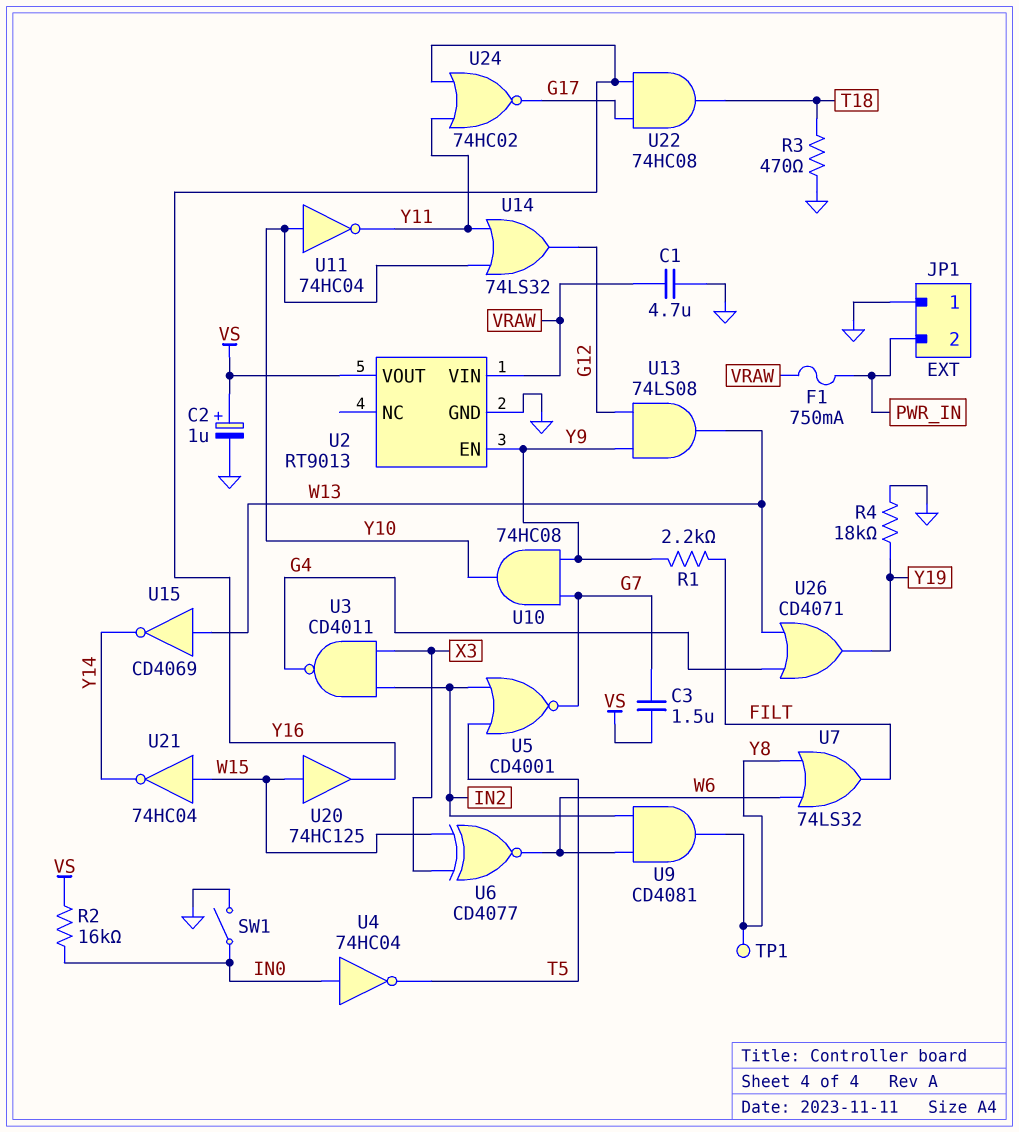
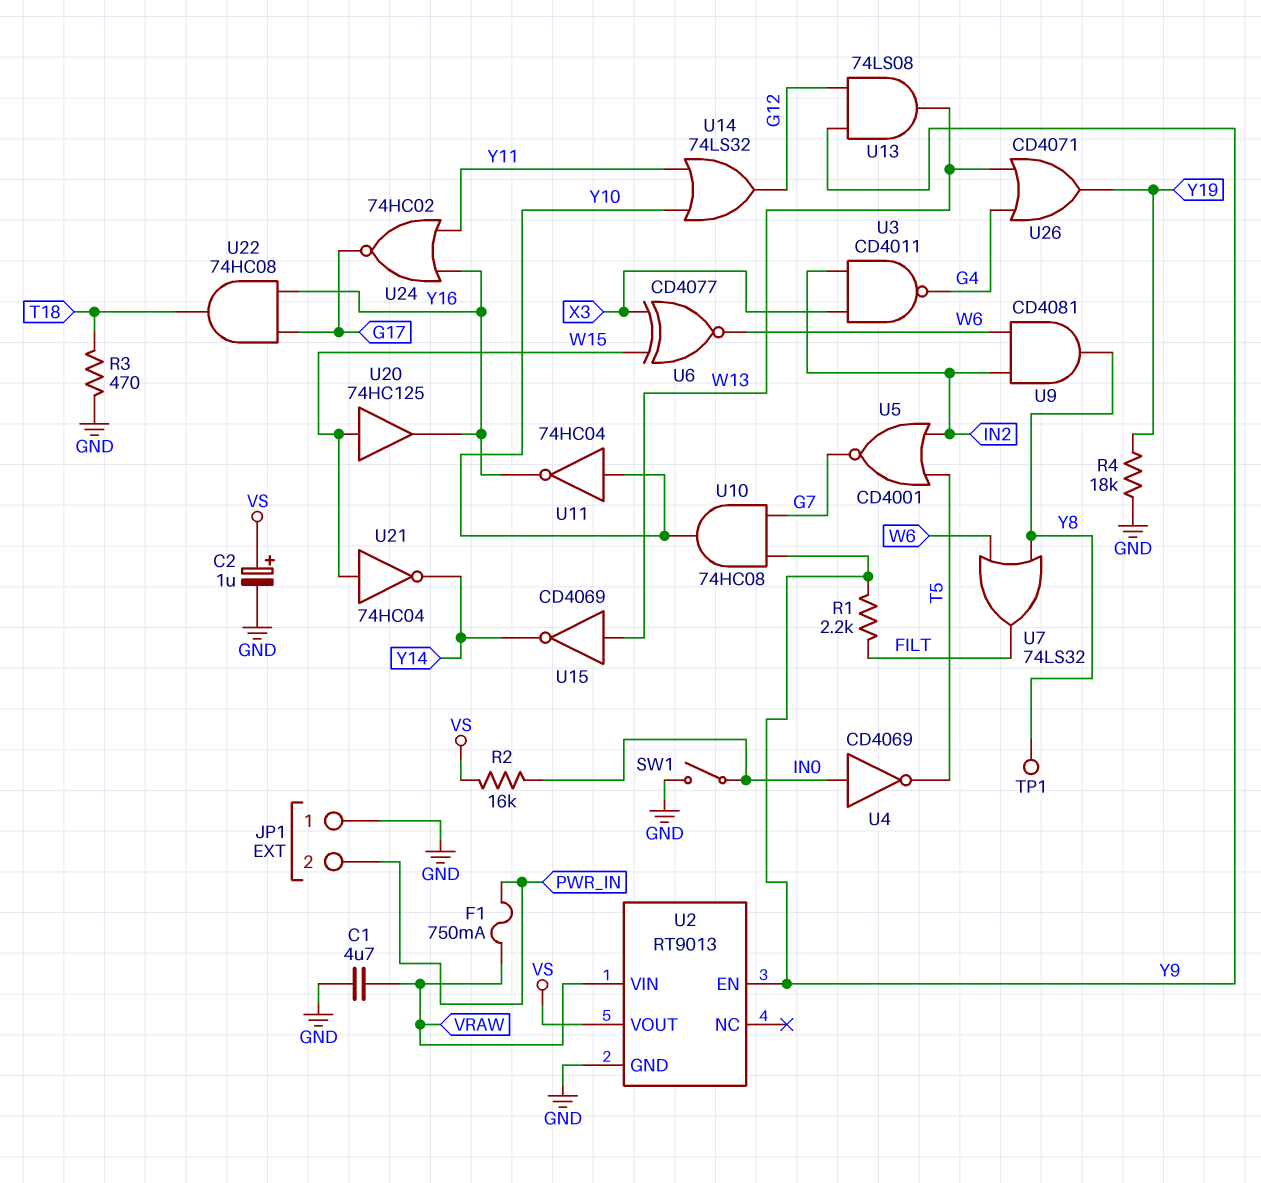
C3: 1.5uF (G7, VS) -> none
U4: NOT 74HC04 (in IN0, out T5) -> NOT CD4069 (in IN0, out T5)
U11: NOT 74HC04 (in Y10, out Y11) -> NOT 74HC04 (in Y10, out Y16)

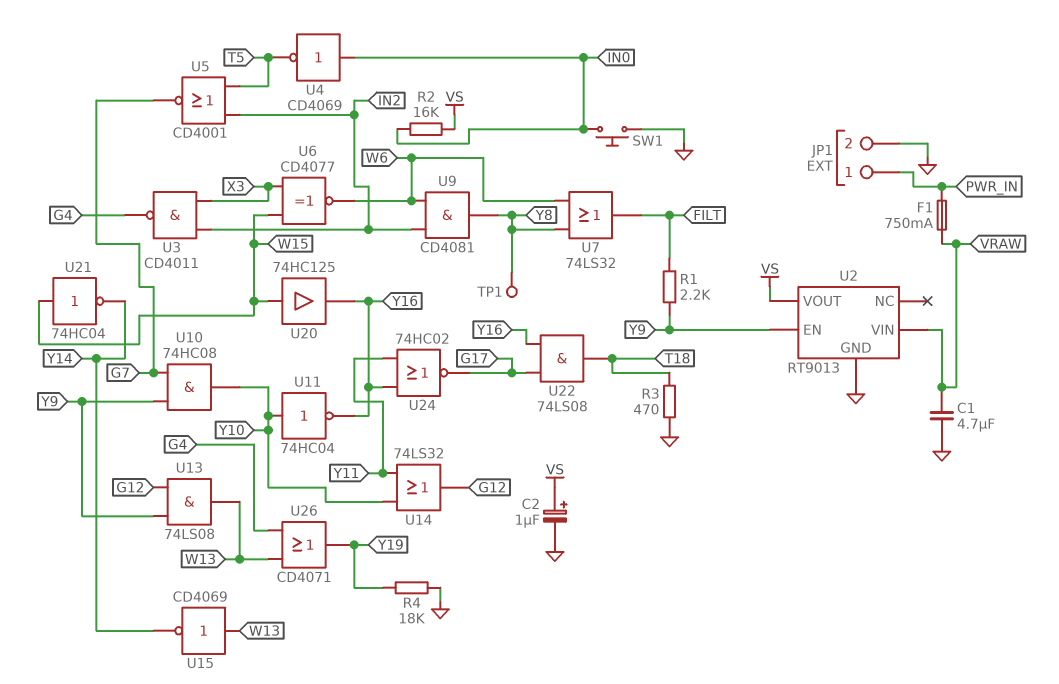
JP1 pin 1: GND -> PWR_IN
JP1 pin 2: PWR_IN -> GND
SW1: switch (GND, IN0) -> button (GND, IN0)
U22: AND 74HC08 (in G17, in Y16, out T18) -> AND 74LS08 (in G17, in Y16, out T18)

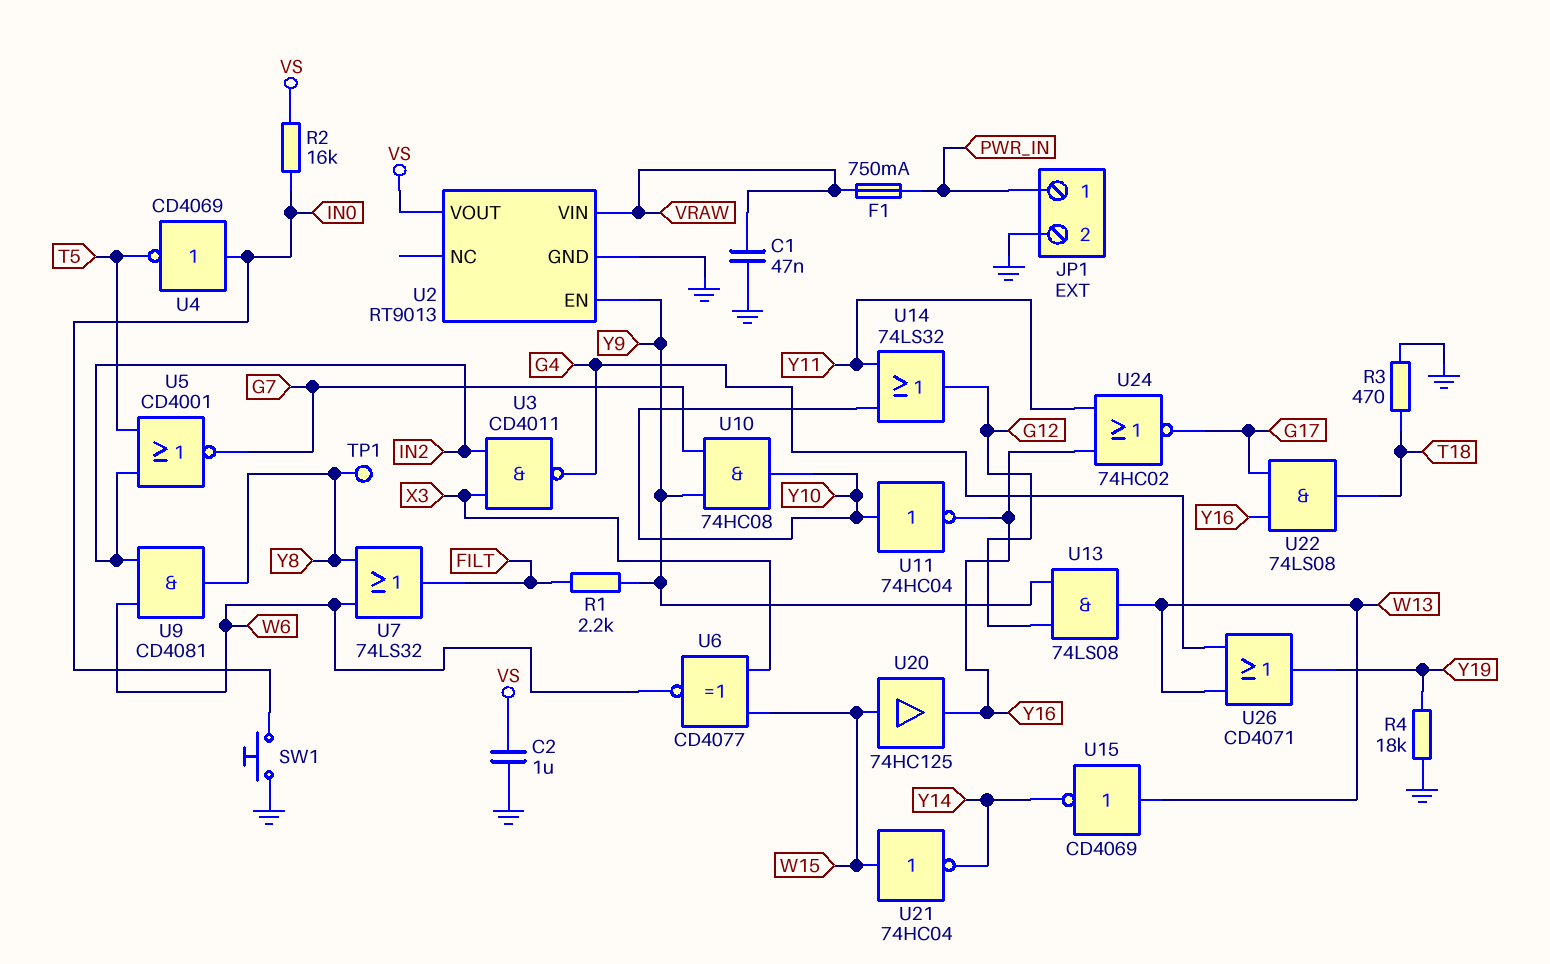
C1: 4.7uF (GND, VRAW) -> 47nF (GND, VRAW)
C2: 1uF (plus VS, minus GND) -> 1uF (GND, VS)

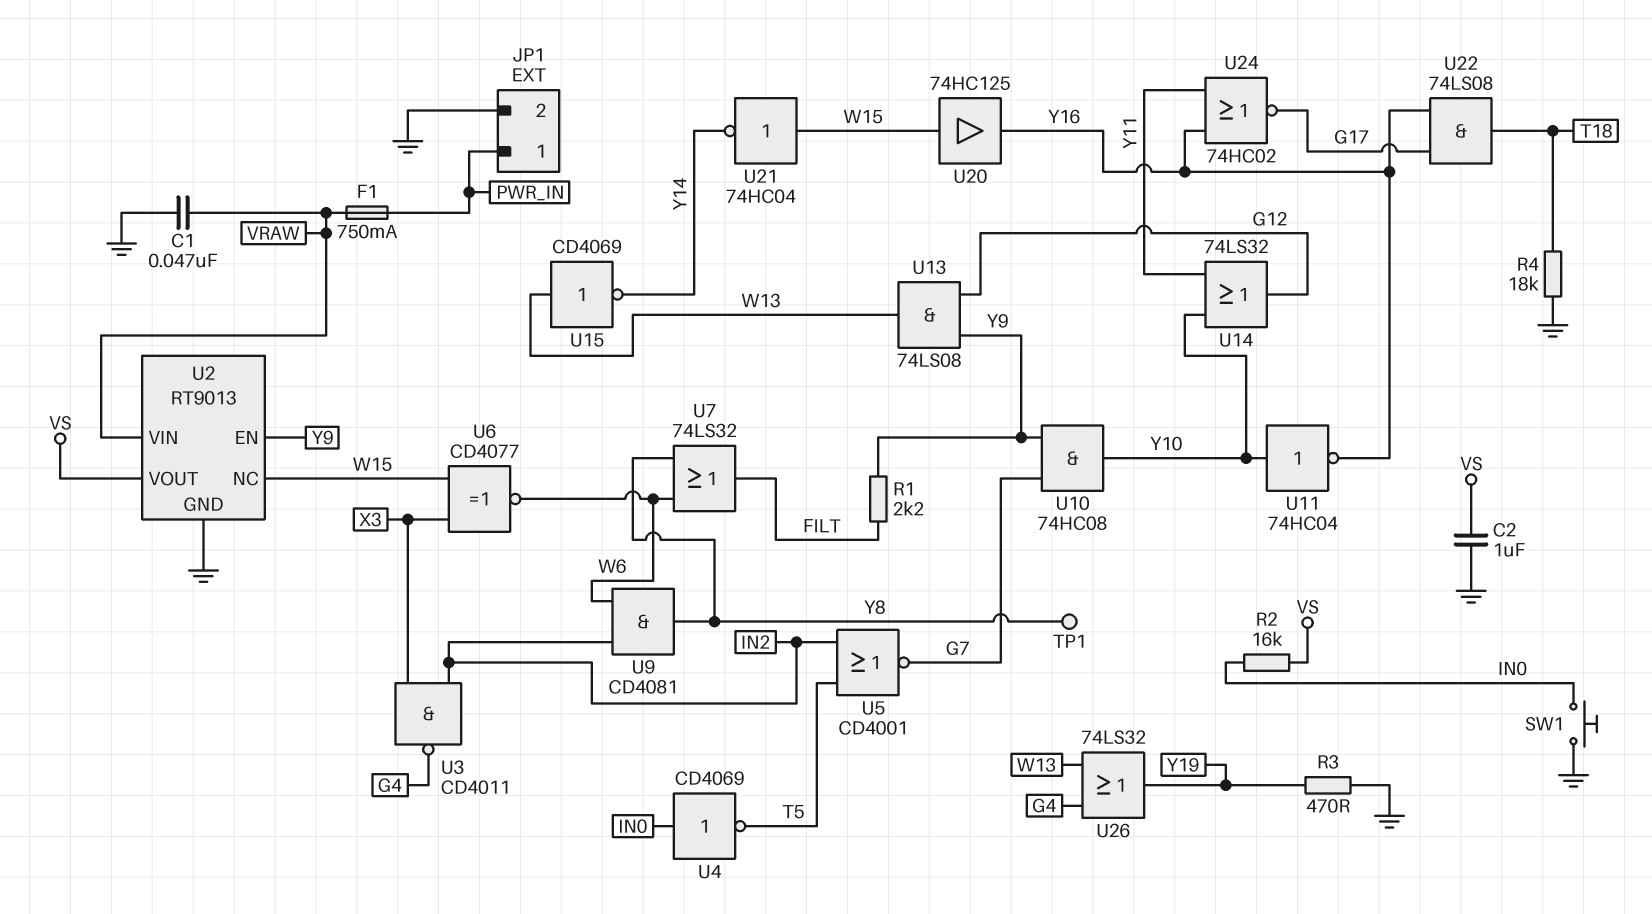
R3: 470 (GND, T18) -> 470 (GND, Y19)
R4: 18k (GND, Y19) -> 18k (GND, T18)
U2 pin NC: none -> W15
U26: OR CD4071 (in G4, in W13, out Y19) -> OR 74LS32 (in G4, in W13, out Y19)

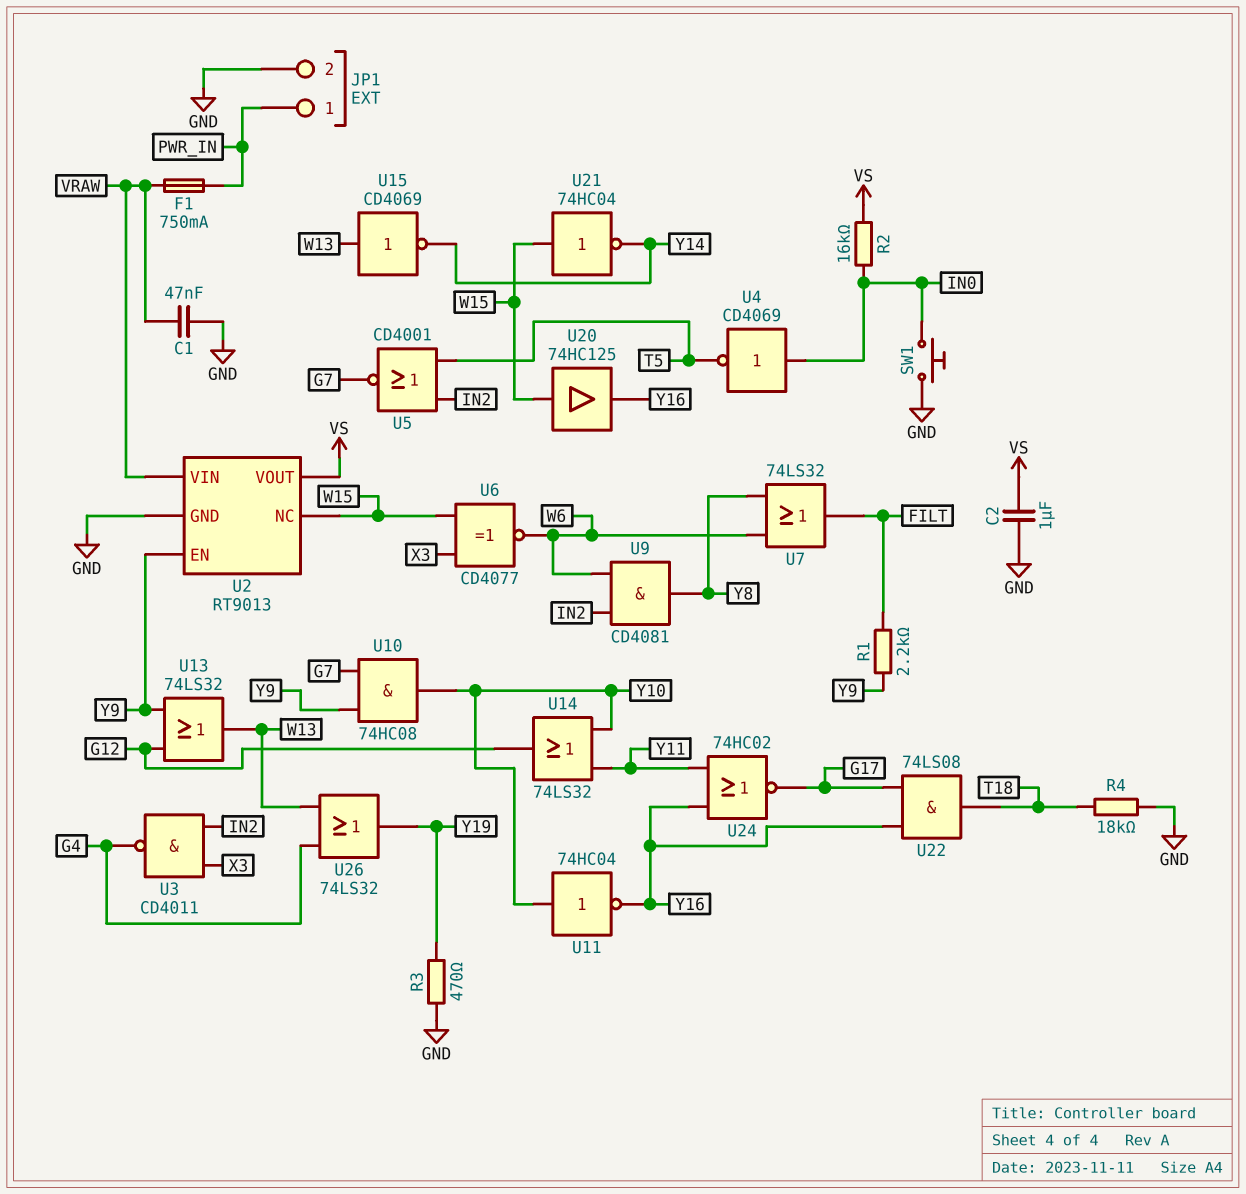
TP1: test point (Y8) -> none
U13: AND 74LS08 (in G12, in Y9, out W13) -> OR 74LS32 (in G12, in Y9, out W13)

